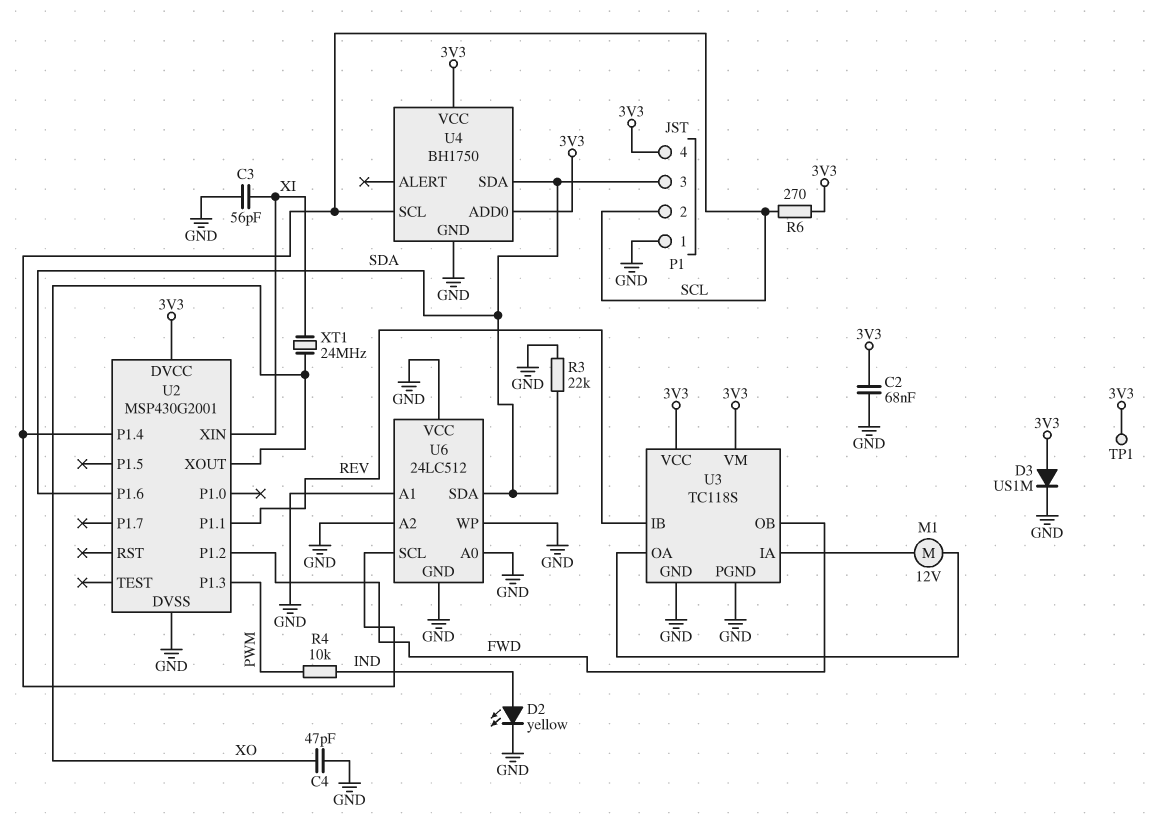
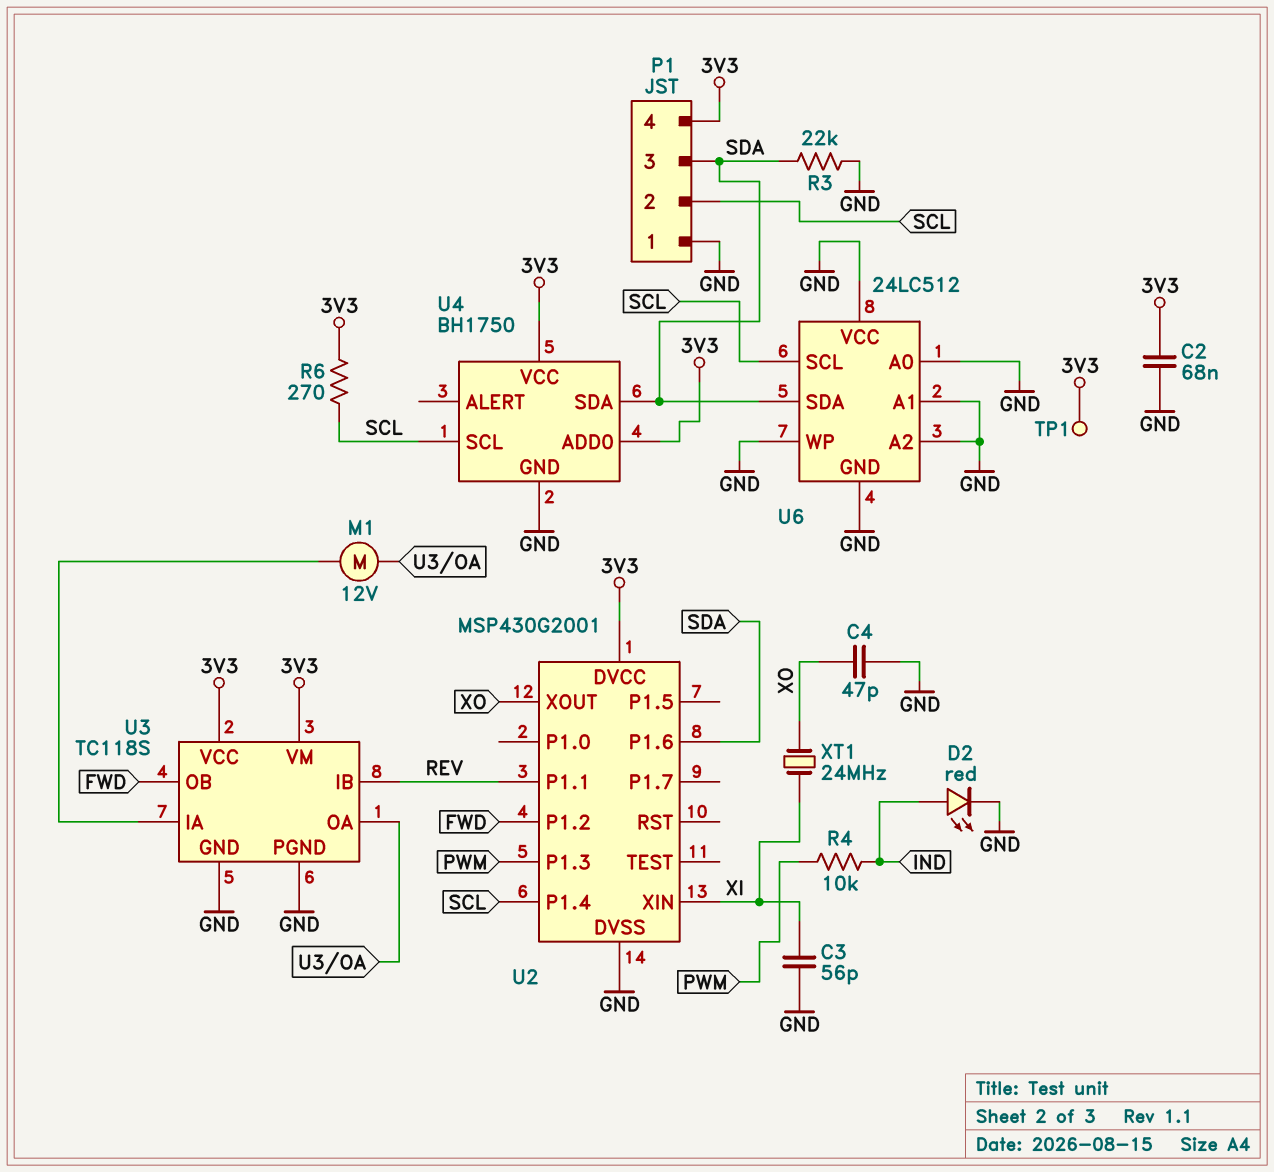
D2: LED yellow (A IND, K GND) -> LED red (A IND, K GND)
D3: diode US1M (A 3V3, K GND) -> none

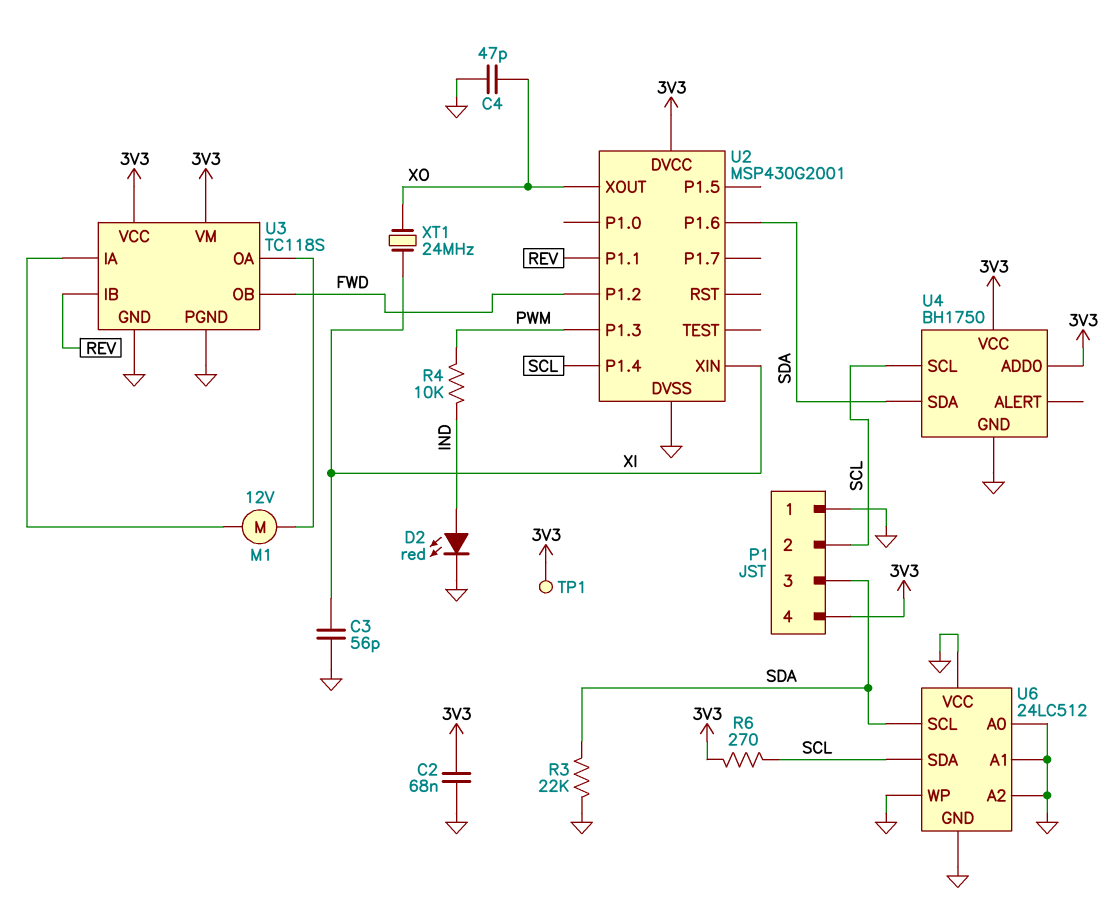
U6 pin SCL: SCL -> SDA
U6 pin SDA: SDA -> SCL

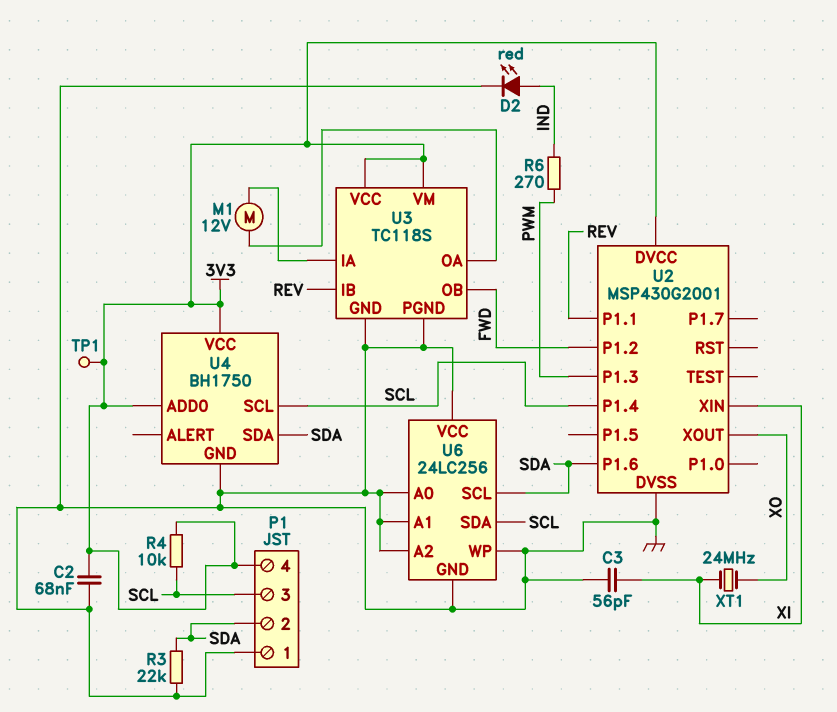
C4: 47pF (GND, XO) -> none
P1 pin 2: SCL -> SDA
P1 pin 3: SDA -> SCL
R4: 10k (IND, PWM) -> 10k (3V3, SCL)
R6: 270 (3V3, SCL) -> 270 (IND, PWM)
U6: 24LC512 -> 24LC256

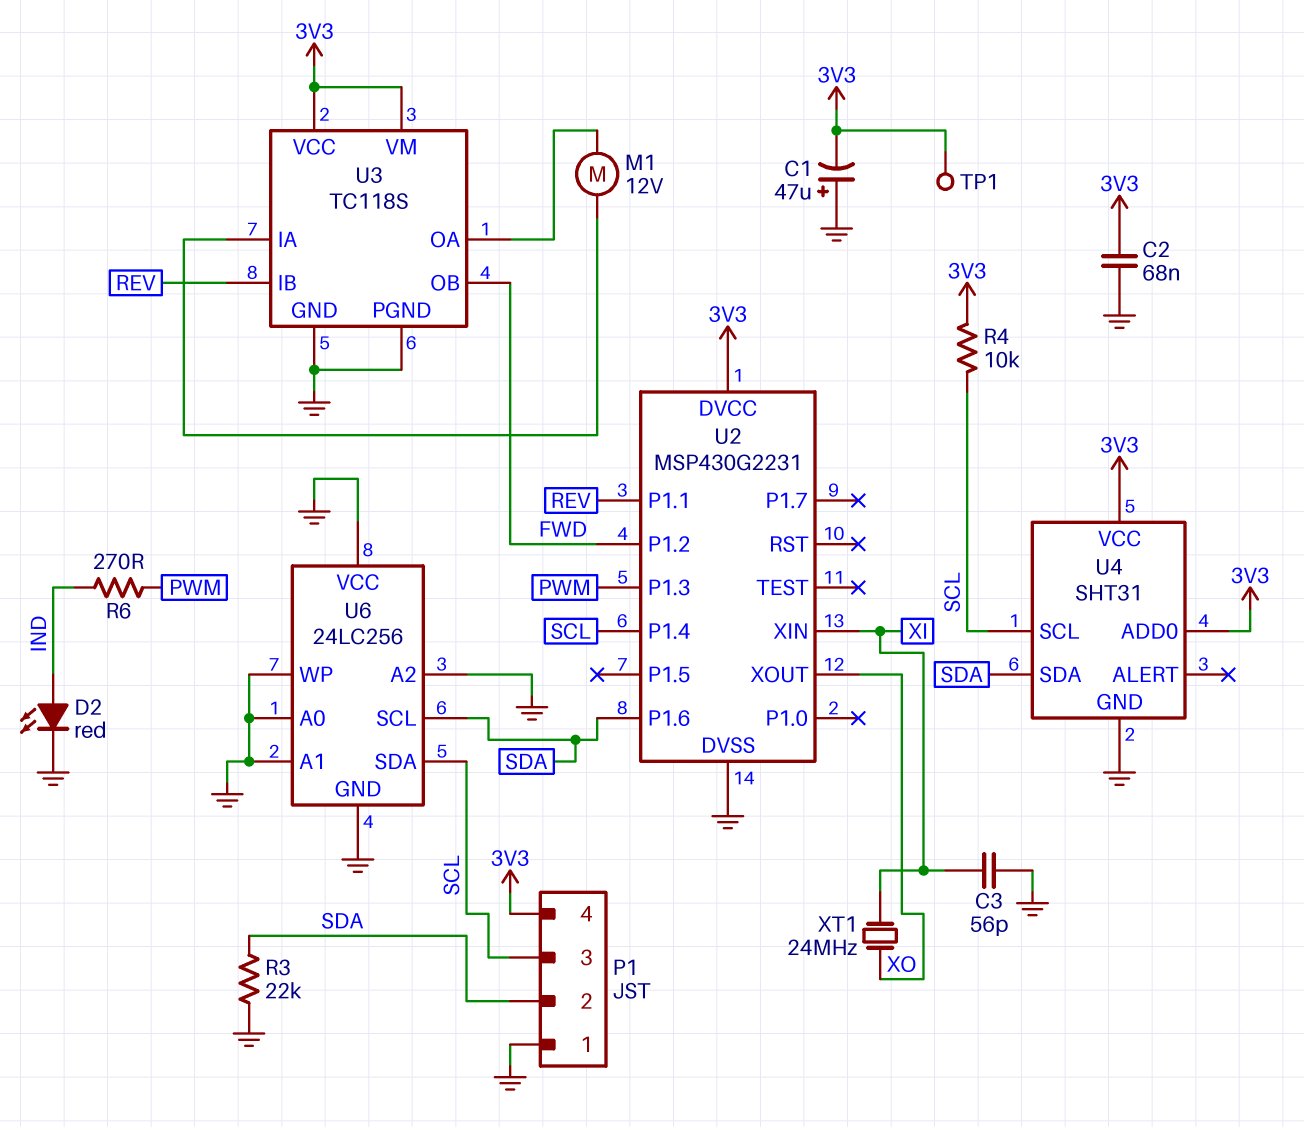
C1: none -> 47uF (plus GND, minus 3V3)
U2: MSP430G2001 -> MSP430G2231
U4: BH1750 -> SHT31

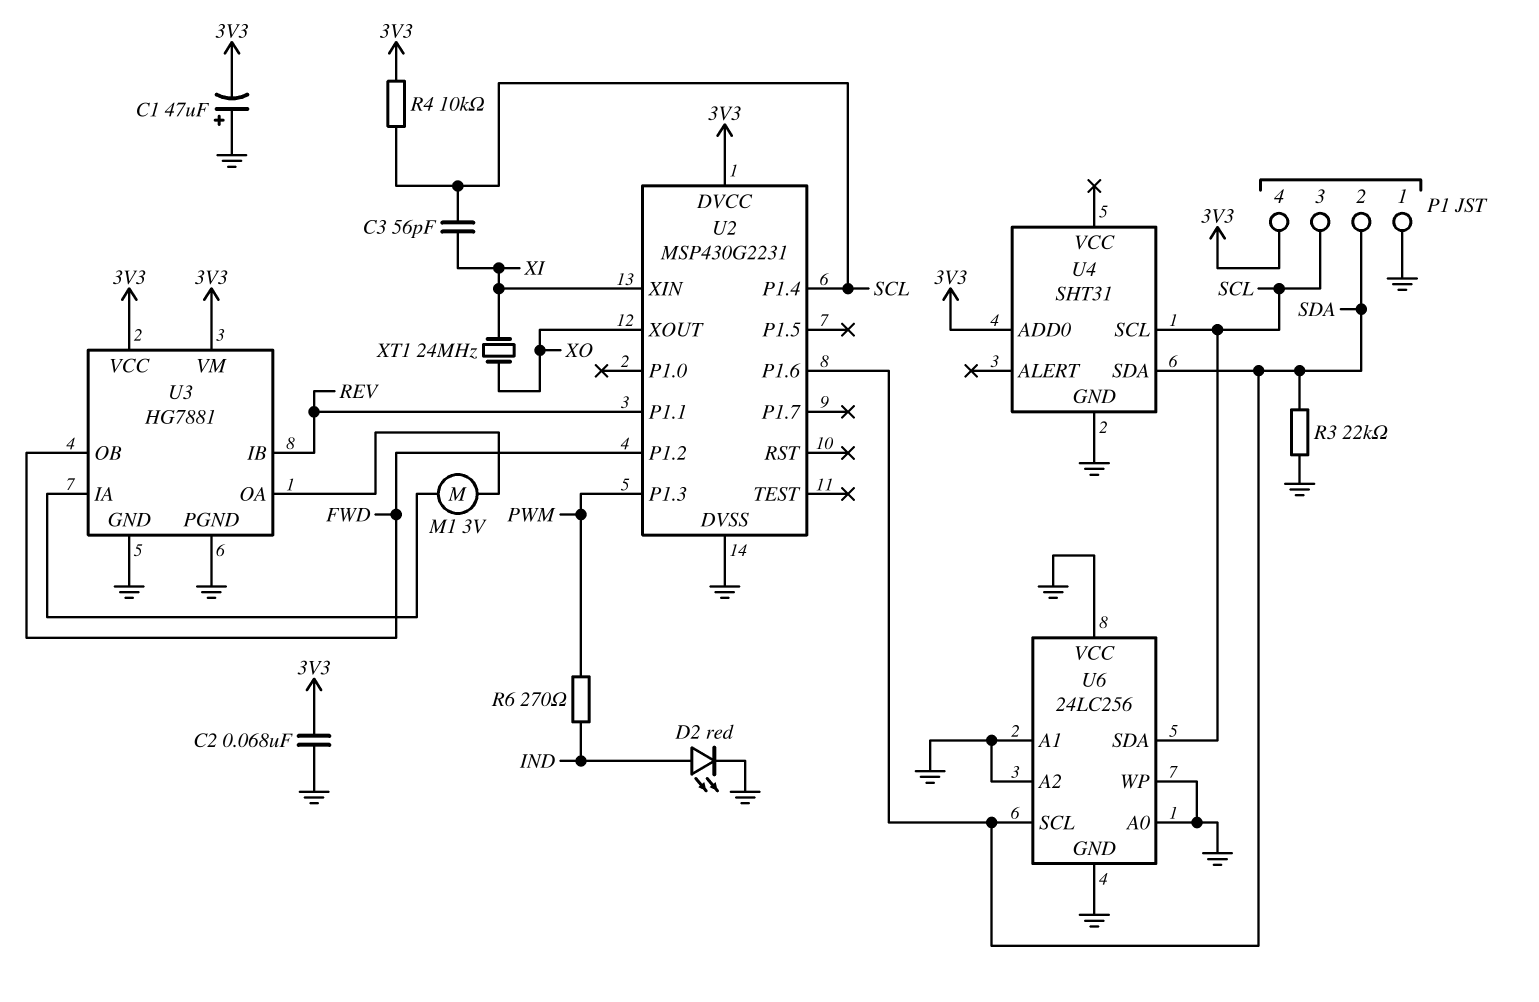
C3: 56pF (GND, XI) -> 56pF (SCL, XI)
M1: motor 12V (U3/IA, U3/OA) -> motor 3V (U3/IA, U3/OA)
TP1: test point (3V3) -> none
U3: TC118S -> HG7881
U4 pin VCC: 3V3 -> none

